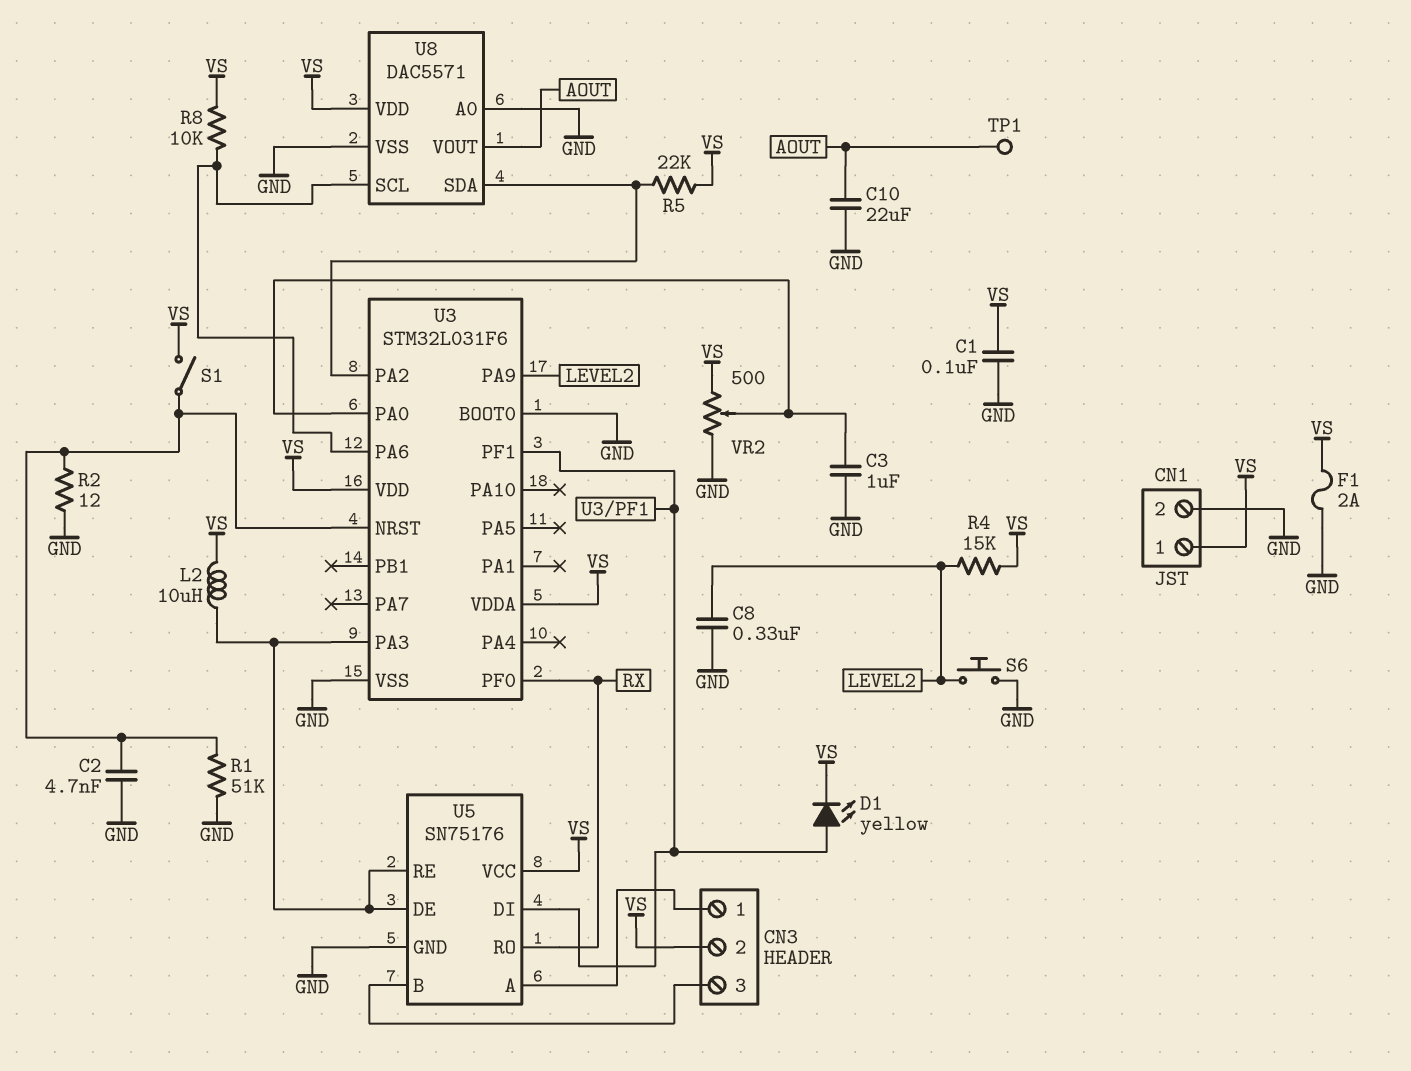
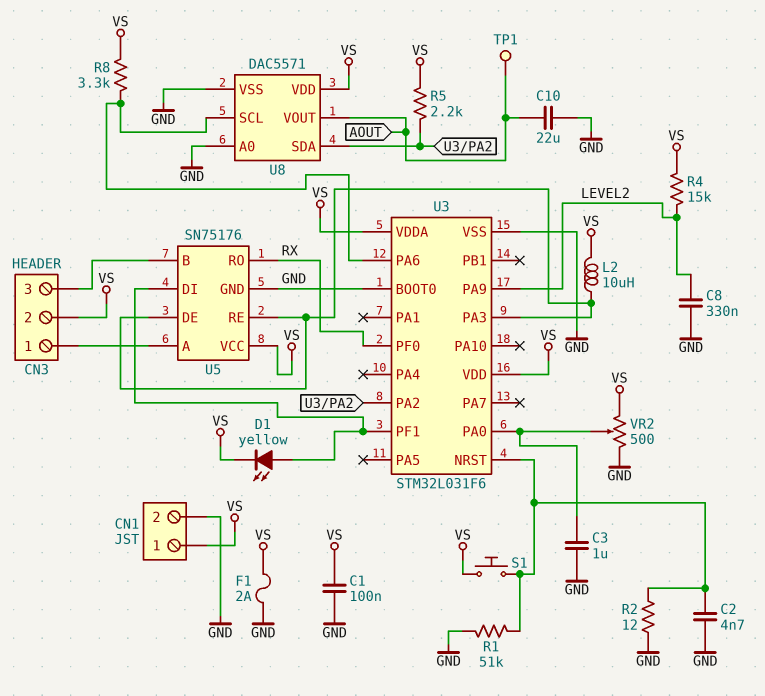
R5: 22k (U3/PA2, VS) -> 2.2k (U3/PA2, VS)
R8: 10k (U3/PA6, VS) -> 3.3k (U3/PA6, VS)
S1: switch (U3/NRST, VS) -> button (U3/NRST, VS)
S6: button (GND, LEVEL2) -> none

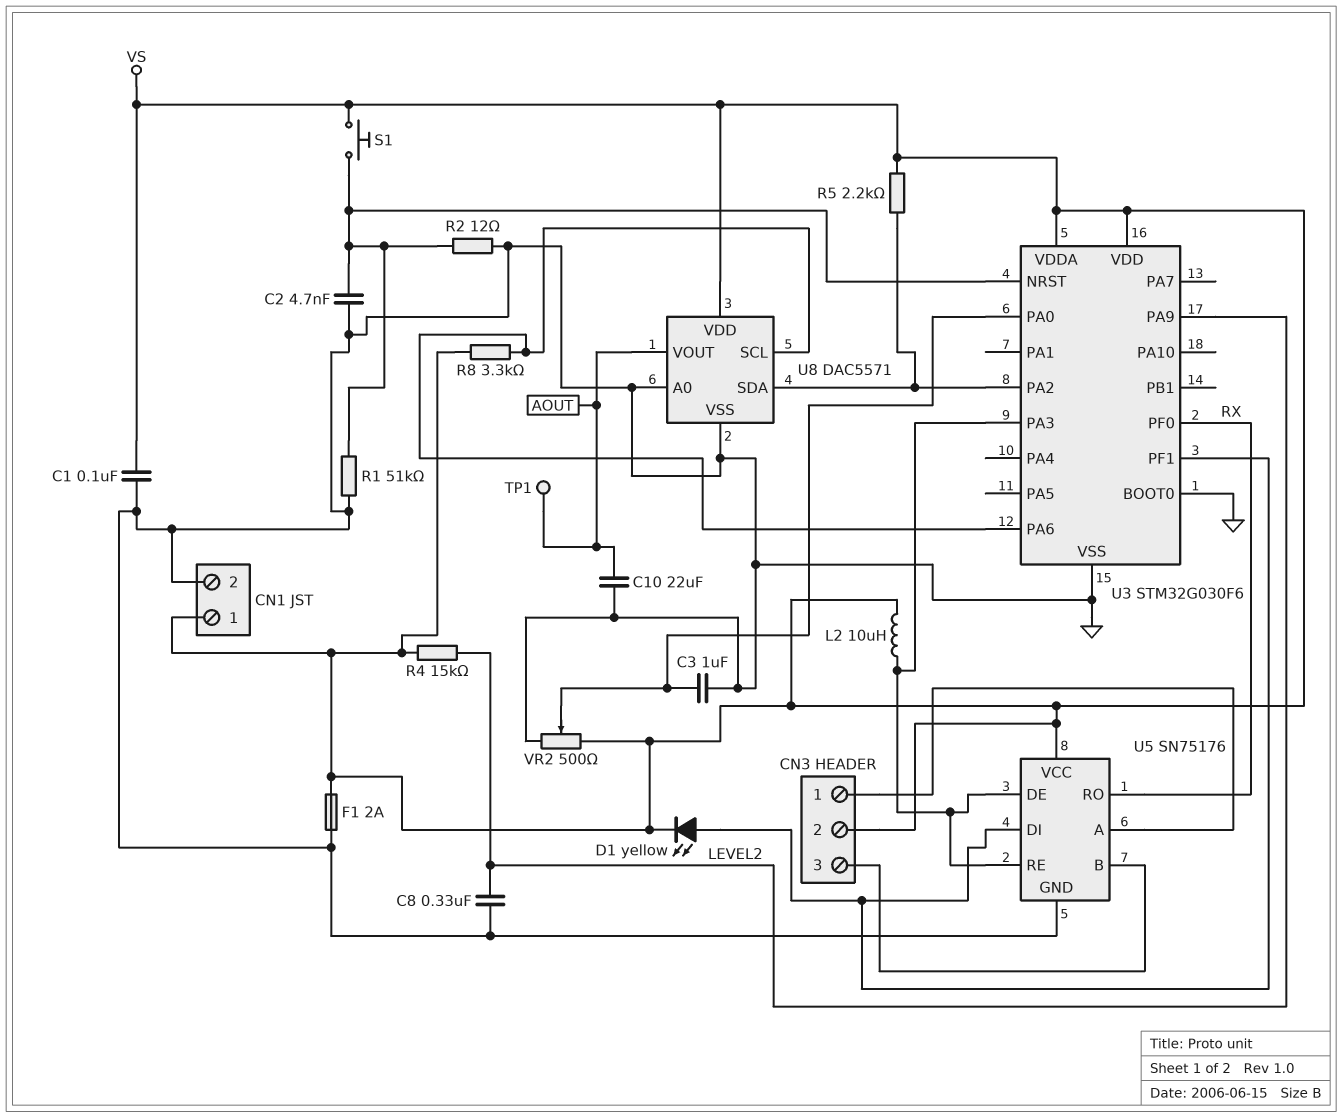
U3: STM32L031F6 -> STM32G030F6

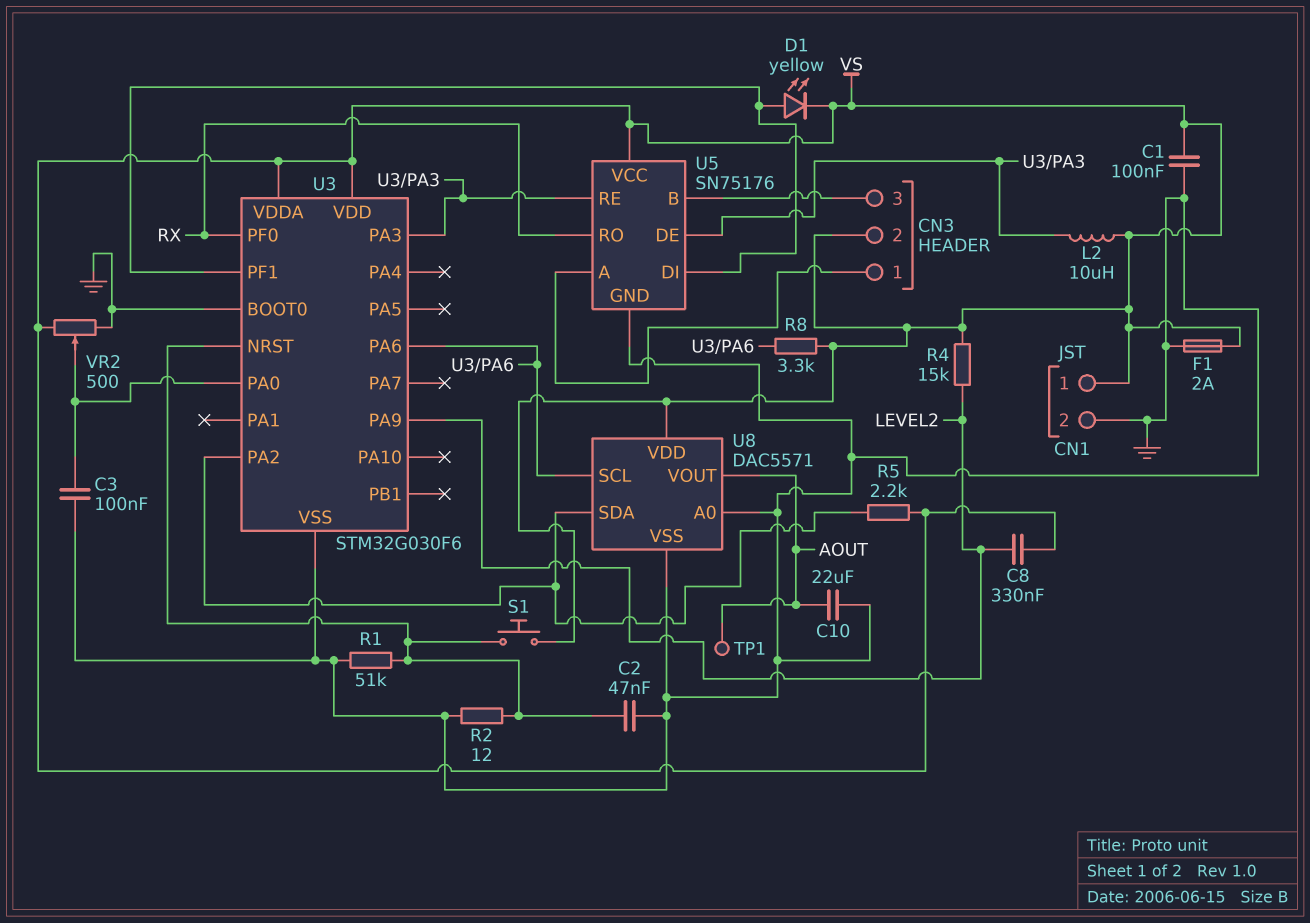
C2: 4.7nF (GND, U3/NRST) -> 47nF (GND, U3/NRST)
C3: 1uF (GND, U3/PA0) -> 100nF (GND, U3/PA0)
C8: 330nF (GND, LEVEL2) -> 330nF (LEVEL2, VS)

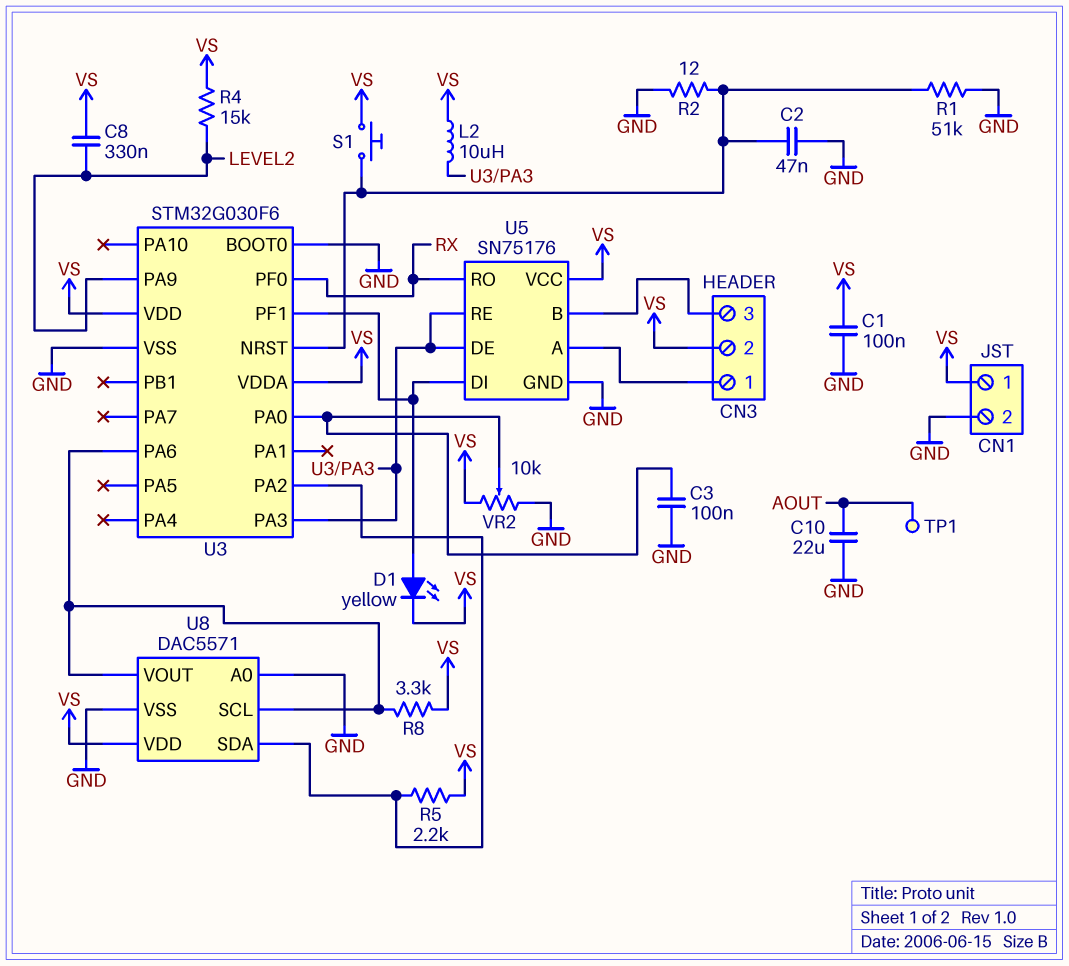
F1: 2A (GND, VS) -> none
U8 pin VOUT: AOUT -> U3/PA6
VR2: 500 (GND, VS, wiper U3/PA0) -> 10k (GND, VS, wiper U3/PA0)

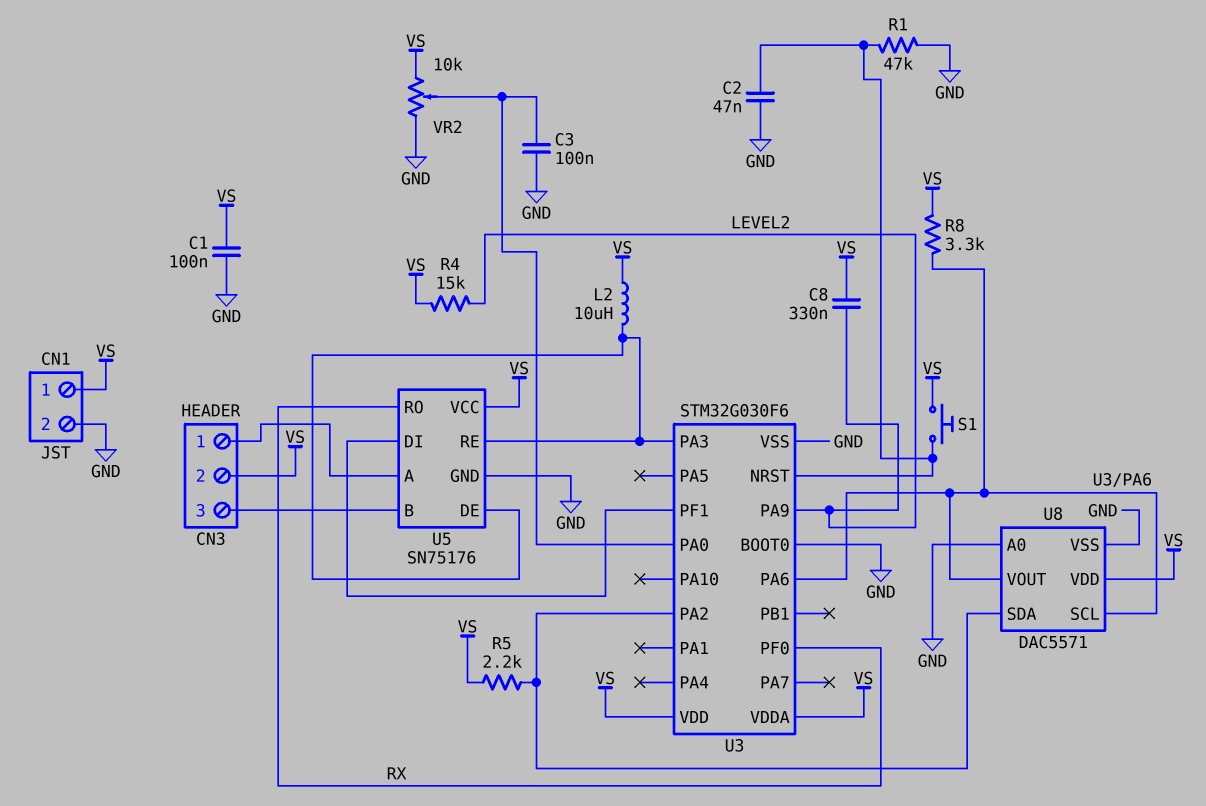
C10: 22uF (AOUT, GND) -> none
D1: LED yellow (A U3/PF1, K VS) -> none
R1: 51k (GND, U3/NRST) -> 47k (GND, U3/NRST)
R2: 12 (GND, U3/NRST) -> none
TP1: test point (AOUT) -> none

